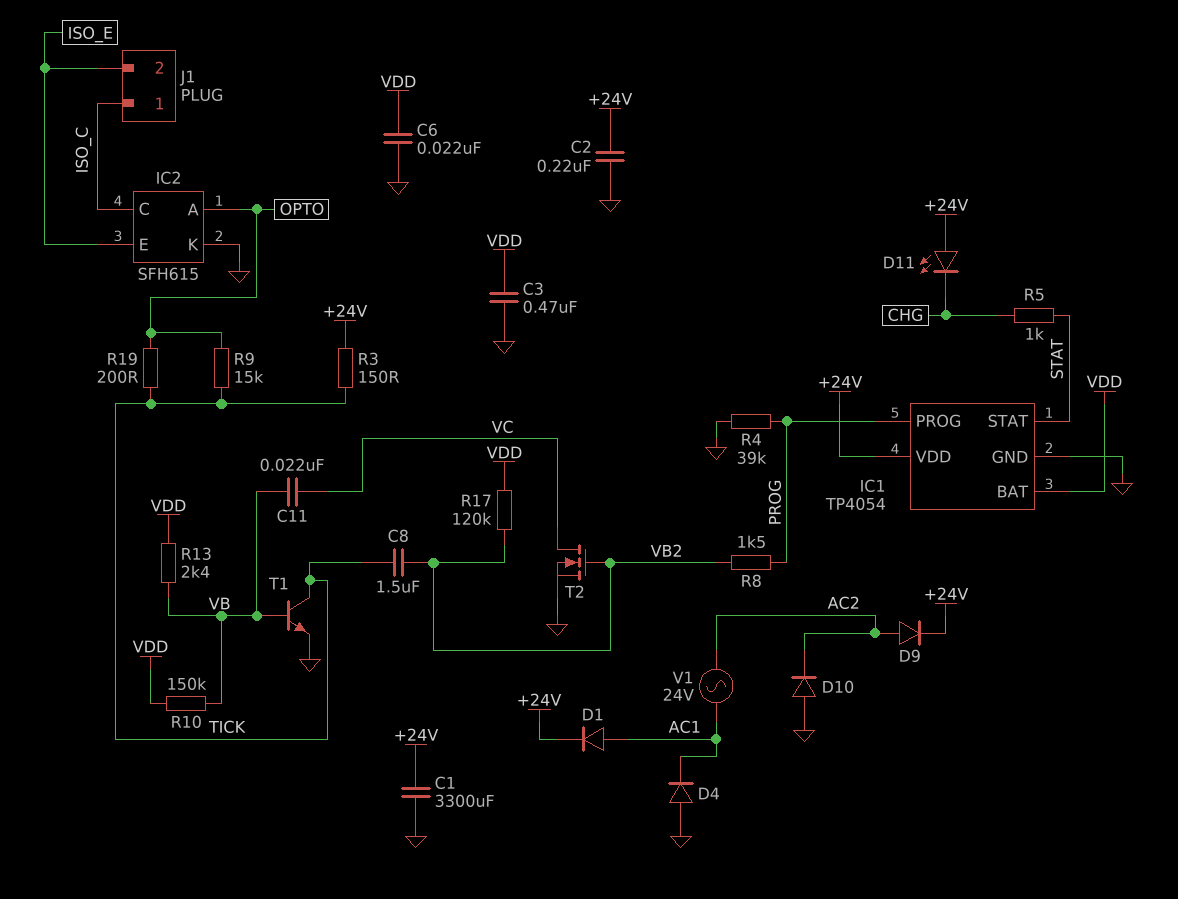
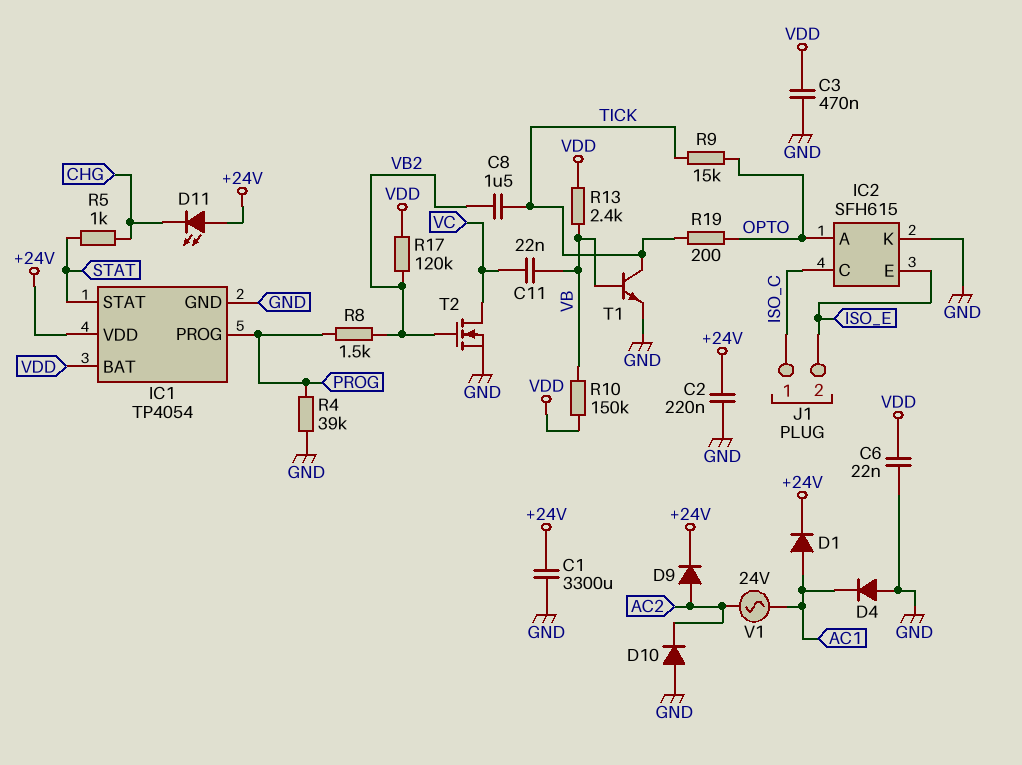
R3: 150 (+24V, TICK) -> none

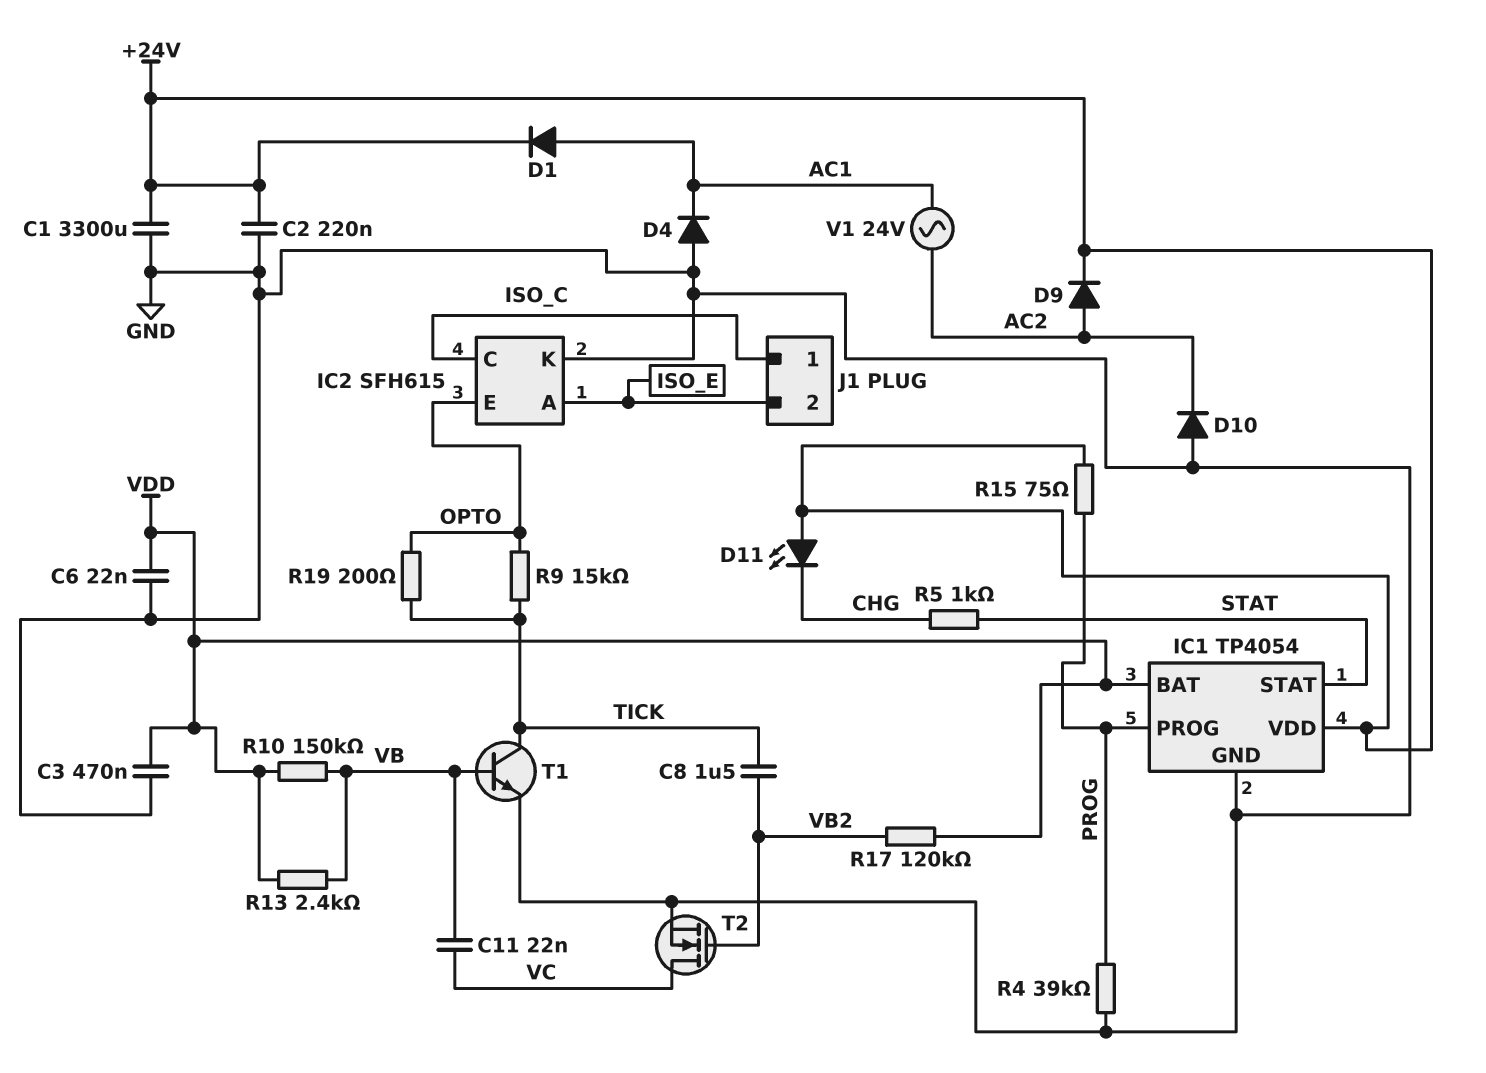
IC2 pin A: OPTO -> ISO_E
IC2 pin E: ISO_E -> OPTO
R8: 1.5k (PROG, VB2) -> none
R15: none -> 75 (+24V, PROG)

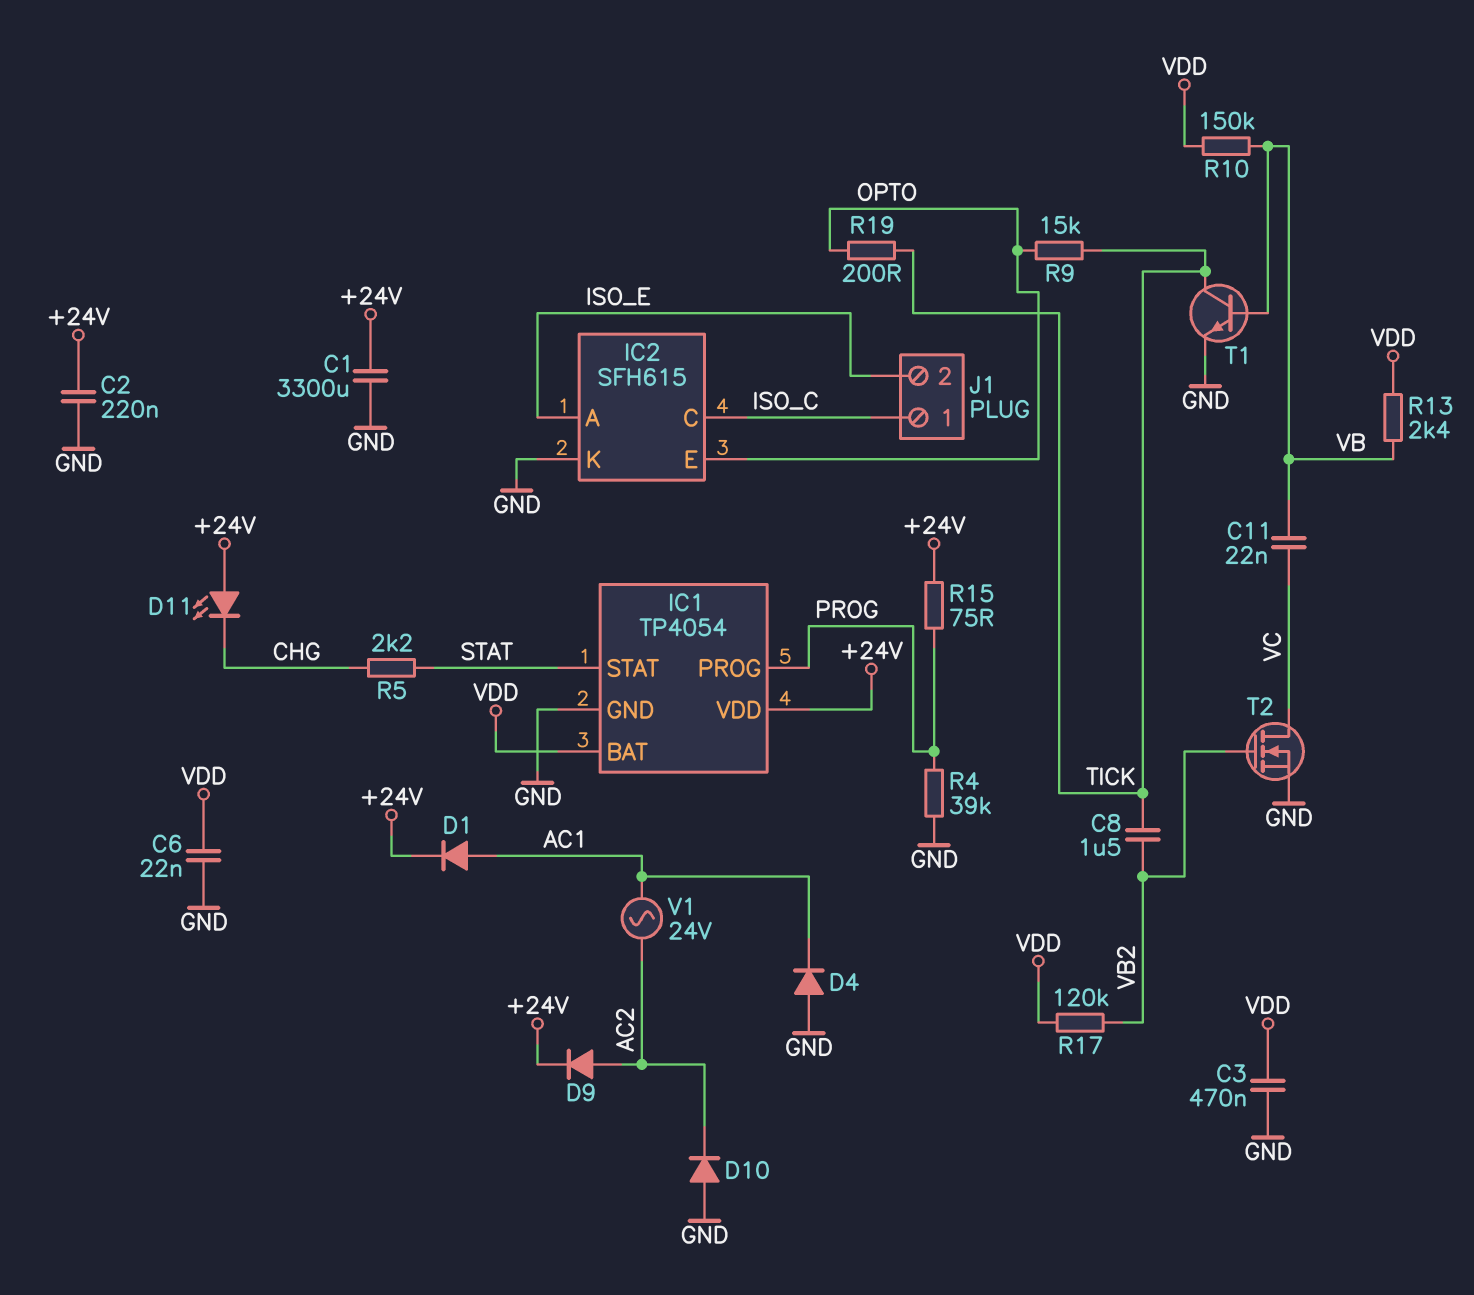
R5: 1k (CHG, STAT) -> 2.2k (CHG, STAT)

